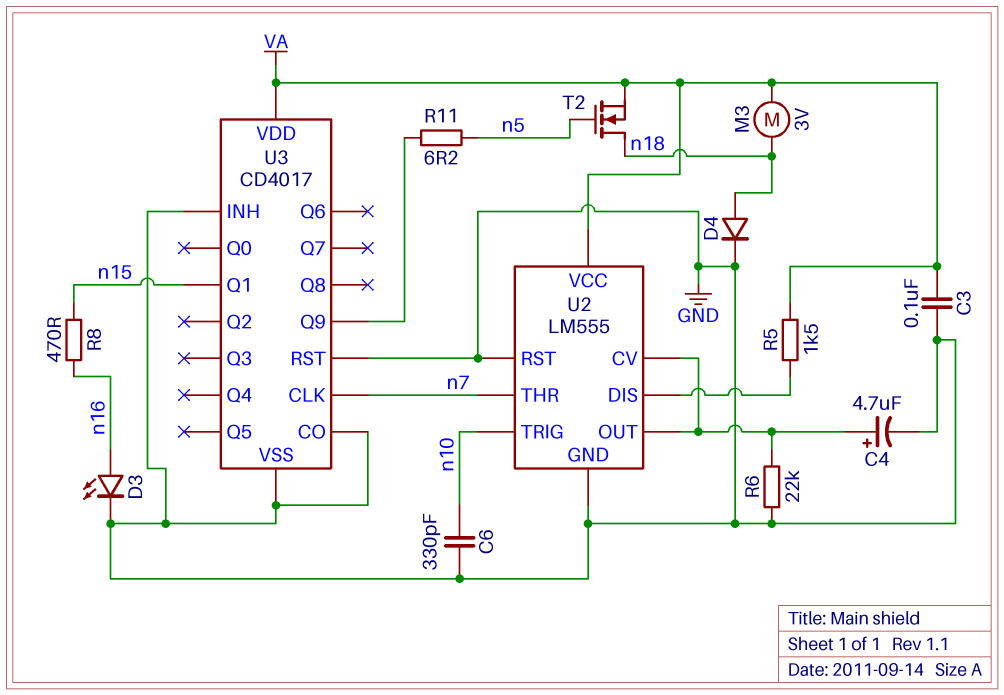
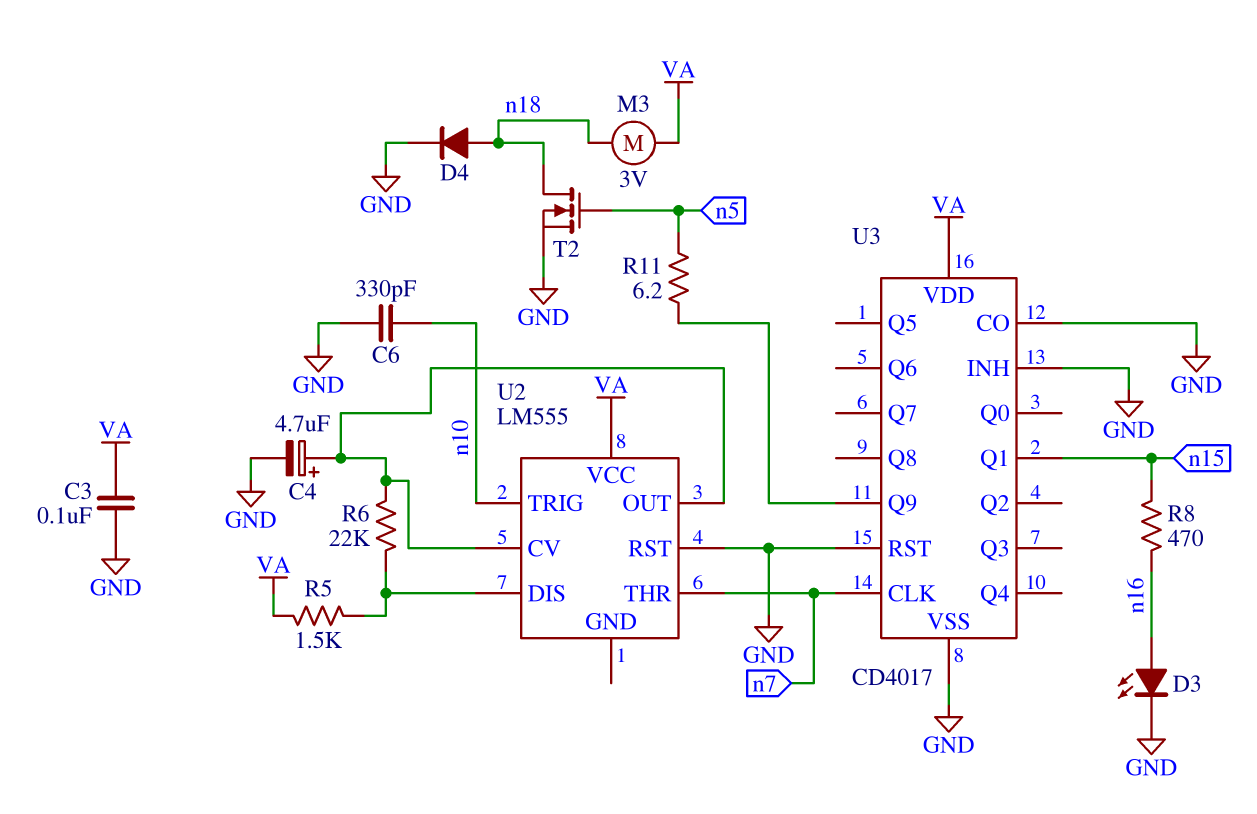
R6: 22k (GND, U2/CV) -> 22k (U2/CV, U2/DIS)
T2: NMOS (G n5, D n18, S VA) -> NMOS (G n5, D n18, S GND)
U2 pin GND: GND -> none

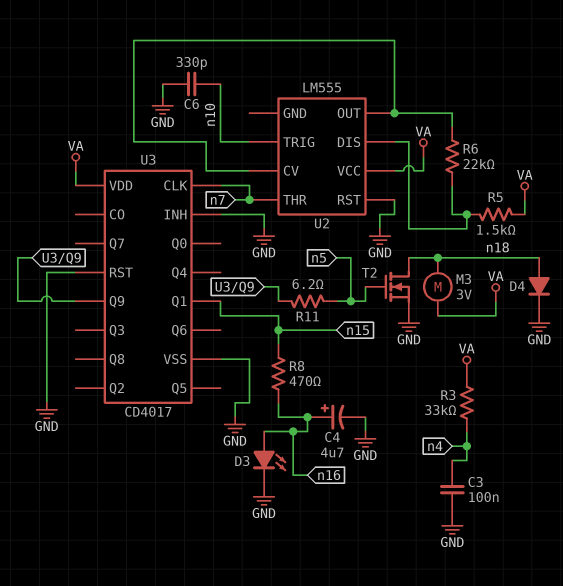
C3: 100nF (GND, VA) -> 100nF (GND, n4)
C4: 4.7uF (plus U2/CV, minus GND) -> 4.7uF (plus n16, minus GND)
R3: none -> 33k (VA, n4)
U3 pin CO: GND -> none

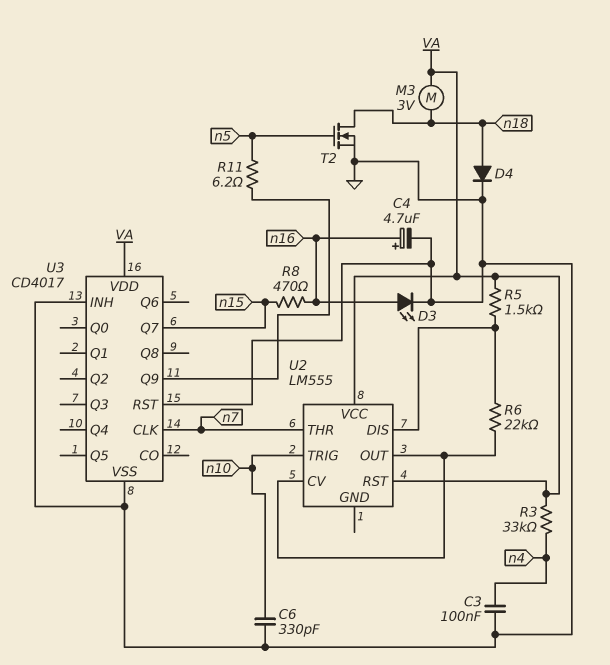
U2 pin RST: GND -> VA
U3 pin Q1: n15 -> none
U3 pin Q7: none -> n15

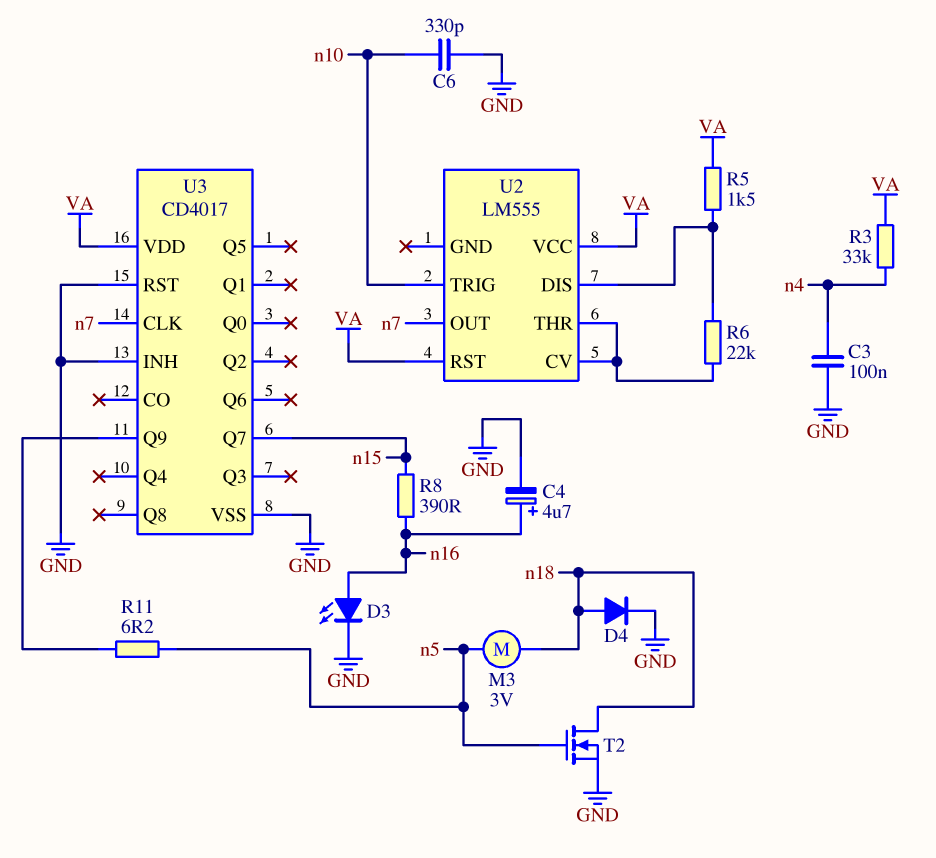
M3: motor 3V (VA, n18) -> motor 3V (n5, n18)
R8: 470 (n15, n16) -> 390 (n15, n16)
U2 pin OUT: U2/CV -> n7
U2 pin THR: n7 -> U2/CV

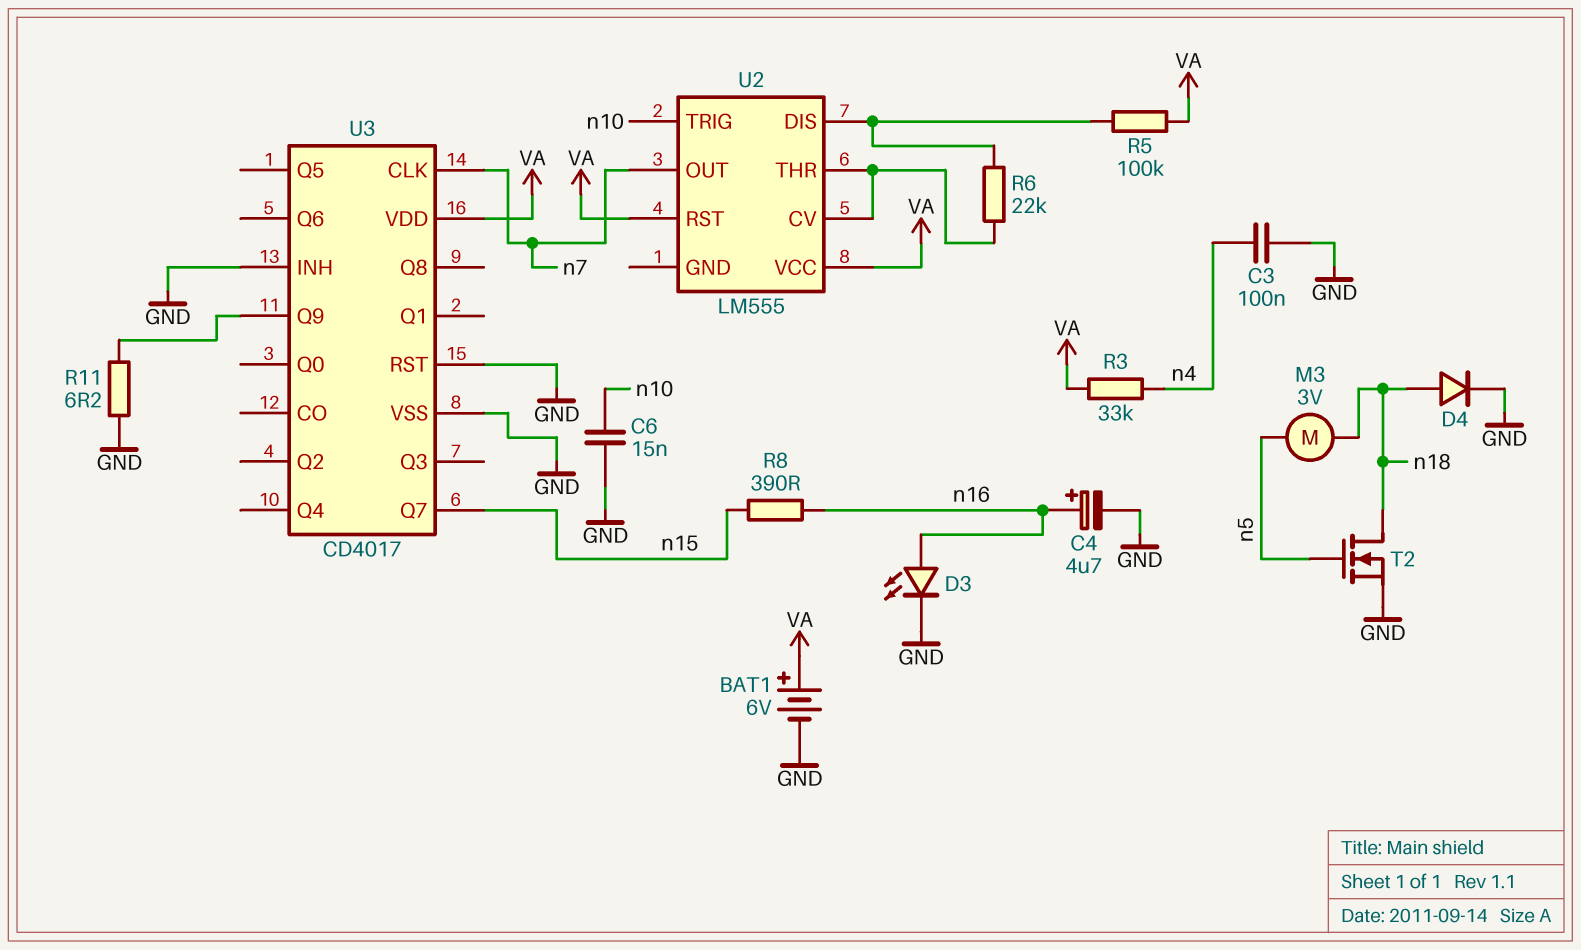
BAT1: none -> 6V (plus VA, minus GND)
C6: 330pF (GND, n10) -> 15nF (GND, n10)
R5: 1.5k (U2/DIS, VA) -> 100k (U2/DIS, VA)
R11: 6.2 (U3/Q9, n5) -> 6.2 (GND, U3/Q9)

